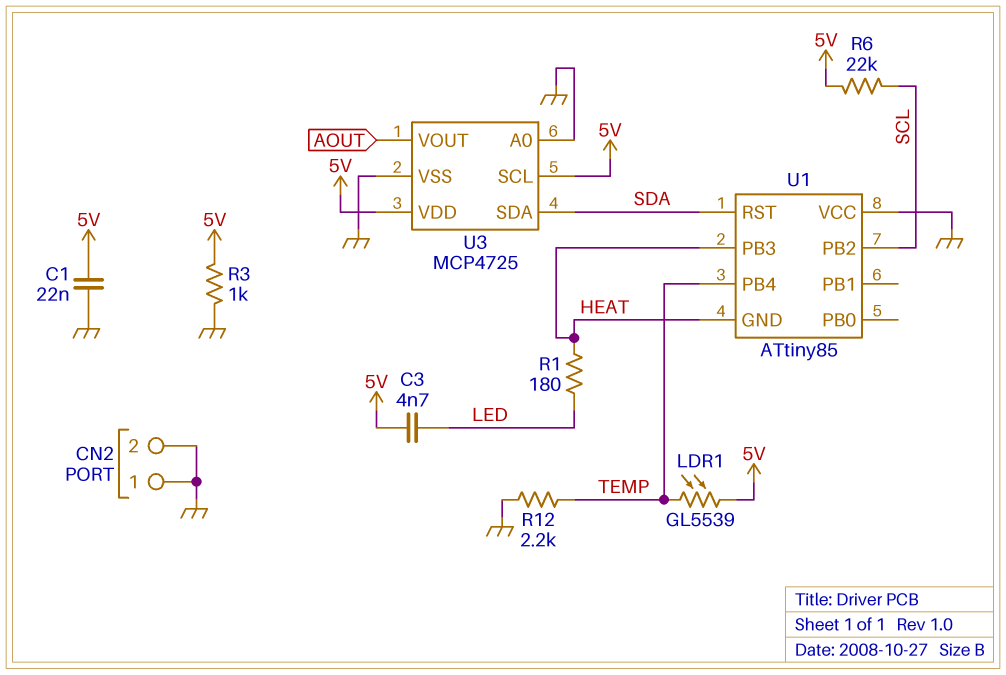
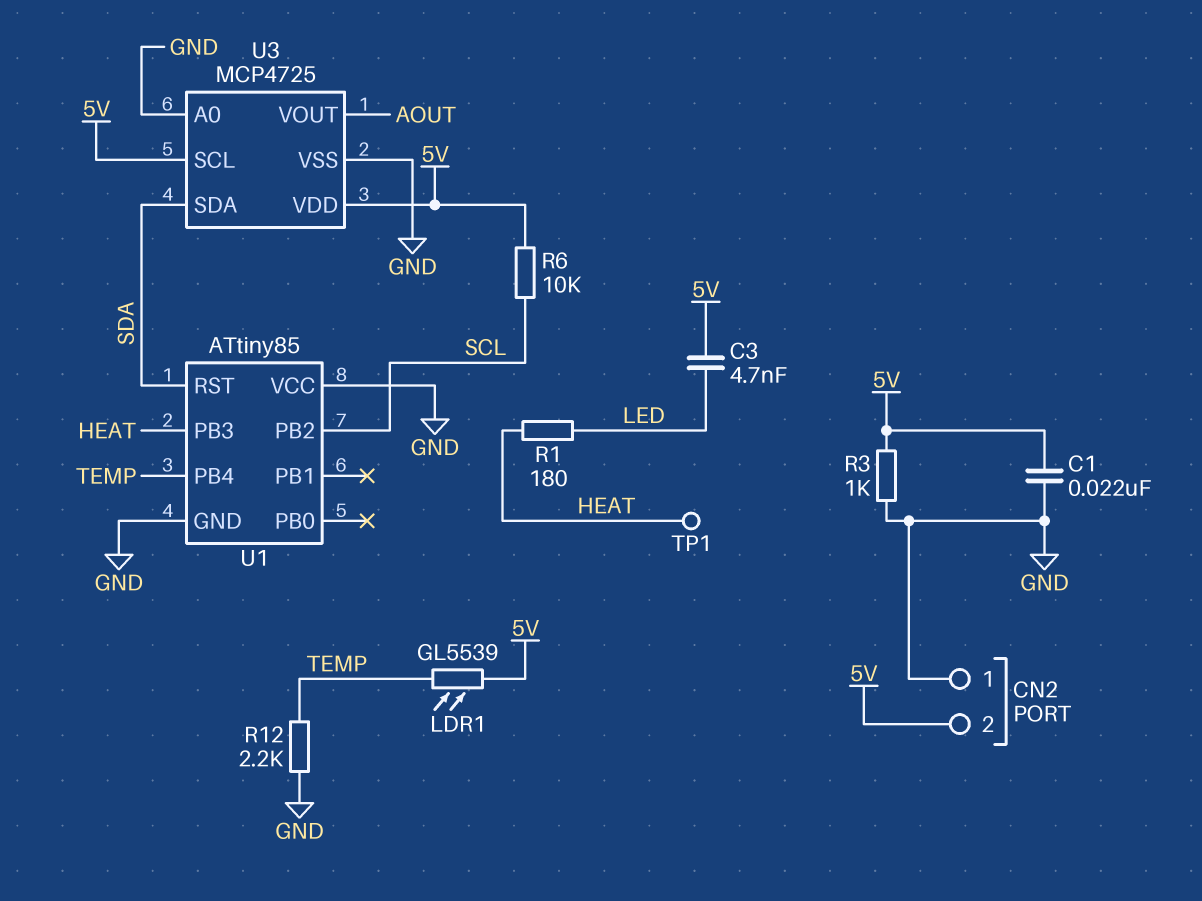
CN2 pin 2: GND -> 5V
R6: 22k (5V, SCL) -> 10k (5V, SCL)
TP1: none -> test point (HEAT)
U1 pin GND: HEAT -> GND

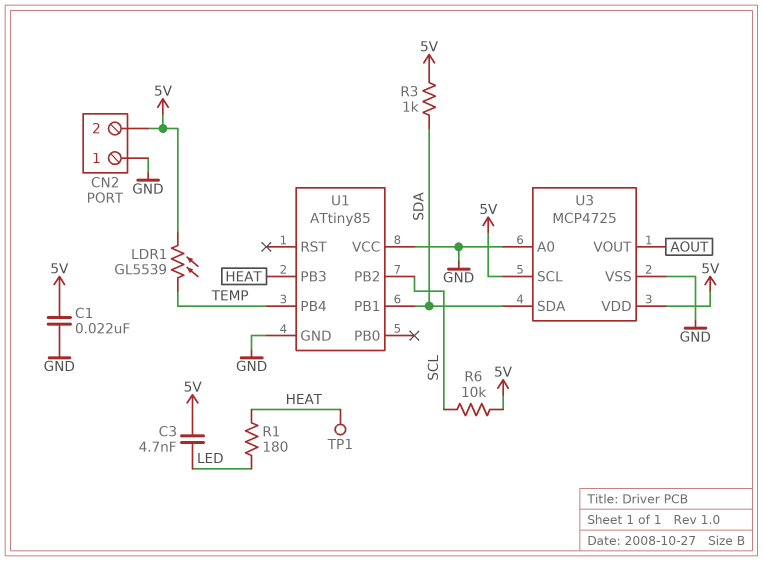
R3: 1k (5V, GND) -> 1k (5V, SDA)
R12: 2.2k (GND, TEMP) -> none
U1 pin PB1: none -> SDA
U1 pin RST: SDA -> none

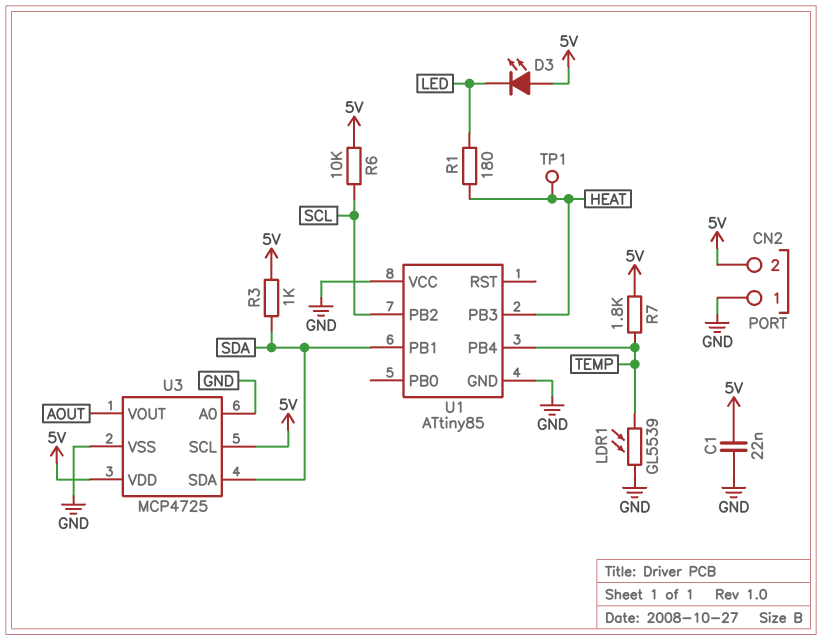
C3: 4.7nF (5V, LED) -> none
D3: none -> LED (A 5V, K LED)
LDR1: GL5539 (5V, TEMP) -> GL5539 (GND, TEMP)
R7: none -> 1.8k (5V, TEMP)

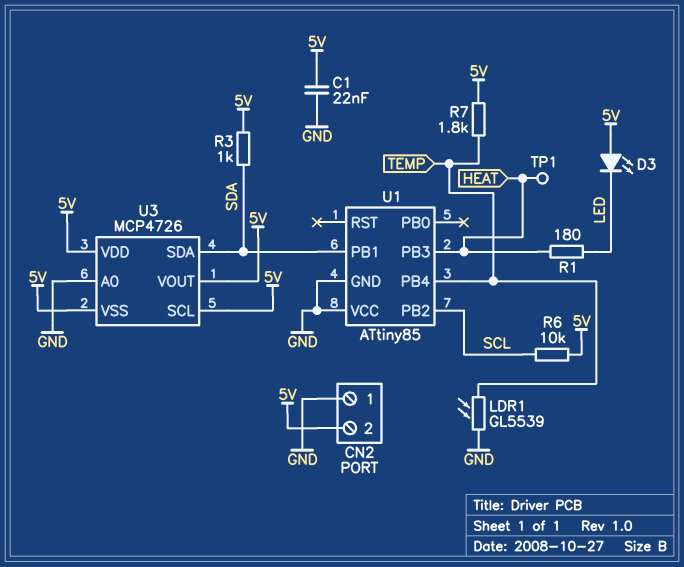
U3: MCP4725 -> MCP4726
U3 pin VOUT: AOUT -> 5V
U3 pin VSS: GND -> 5V

